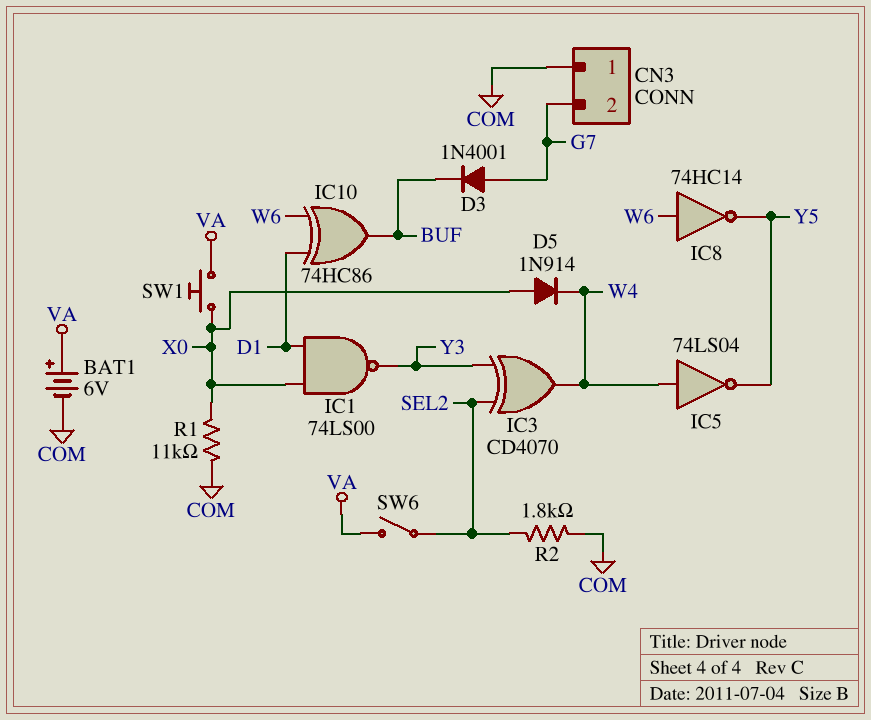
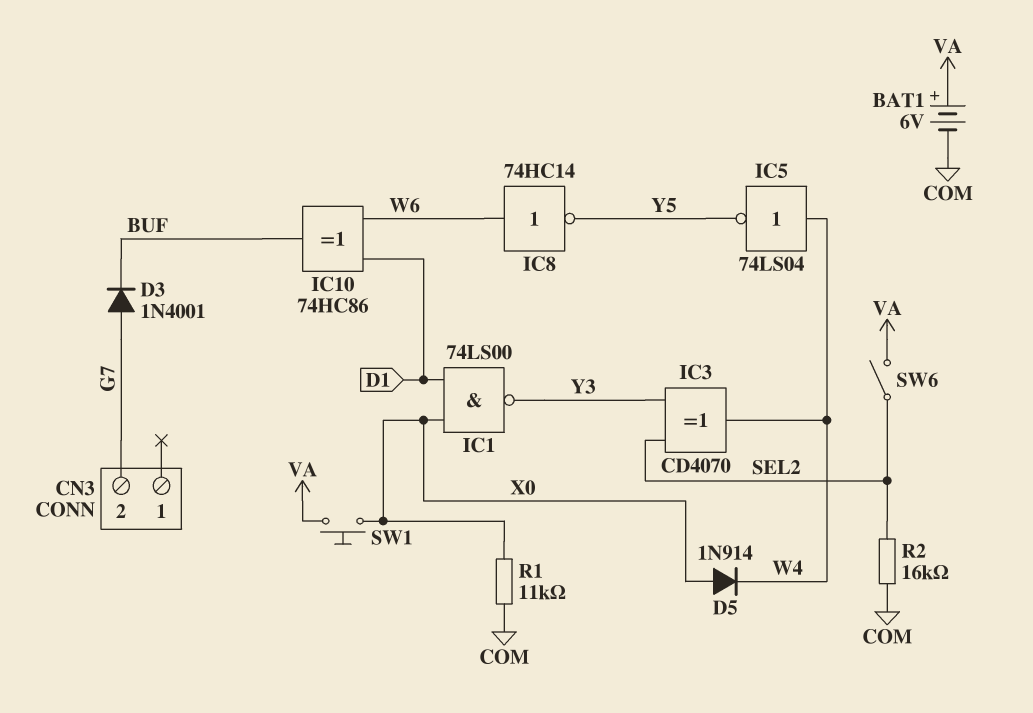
CN3 pin 1: COM -> none
R2: 1.8k (COM, SEL2) -> 16k (COM, SEL2)

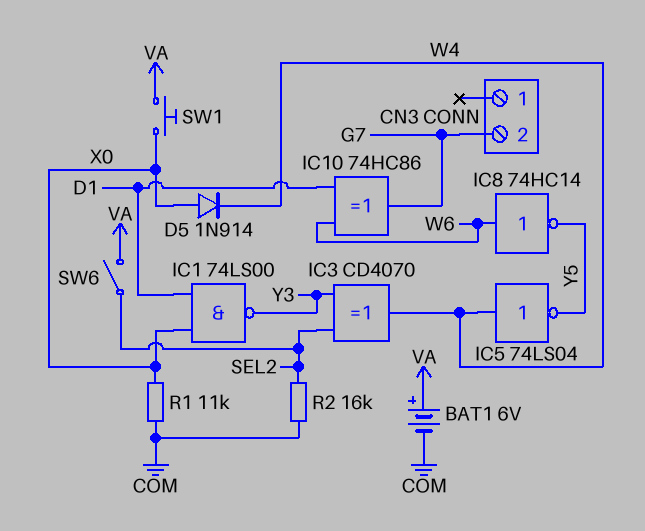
D3: diode 1N4001 (A G7, K BUF) -> none
IC10: XOR 74HC86 (in D1, in W6, out BUF) -> XOR 74HC86 (in D1, in W6, out G7)

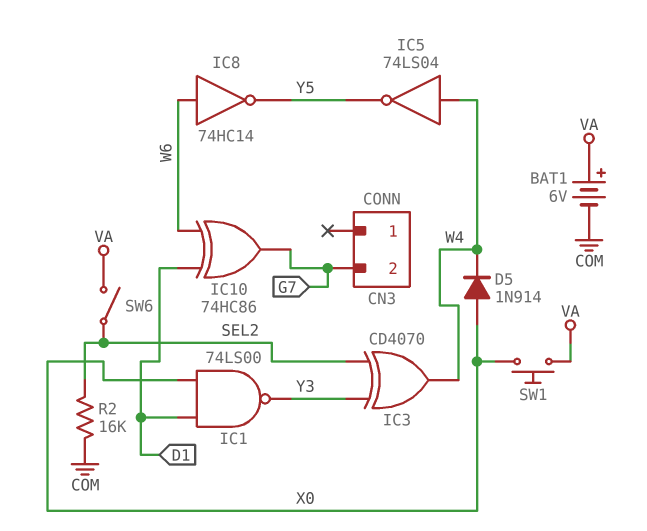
R1: 11k (COM, X0) -> none

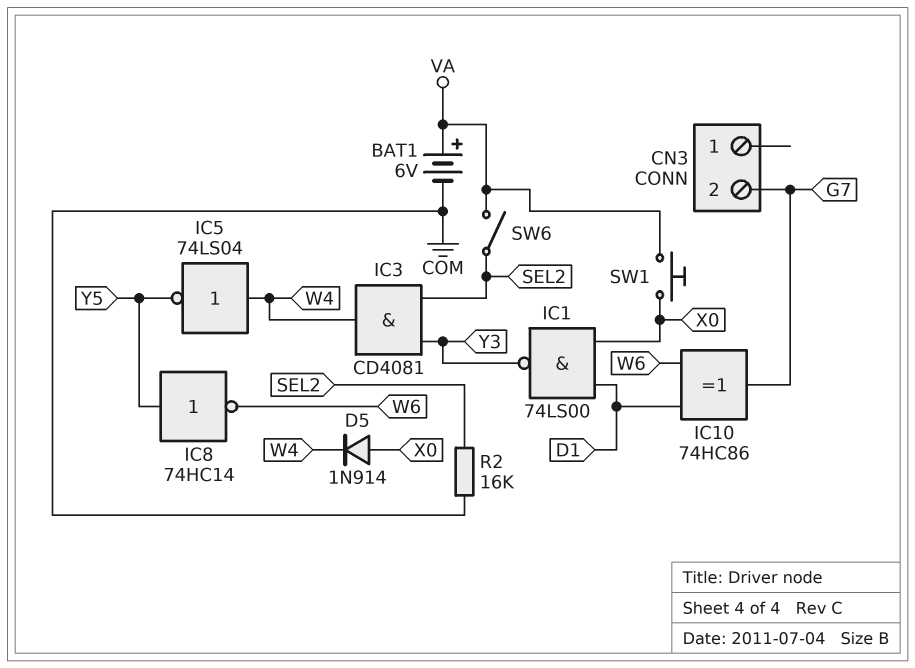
IC3: XOR CD4070 (in SEL2, in Y3, out W4) -> AND CD4081 (in SEL2, in Y3, out W4)
IC8: NOT 74HC14 (in W6, out Y5) -> NOT 74HC14 (in Y5, out W6)

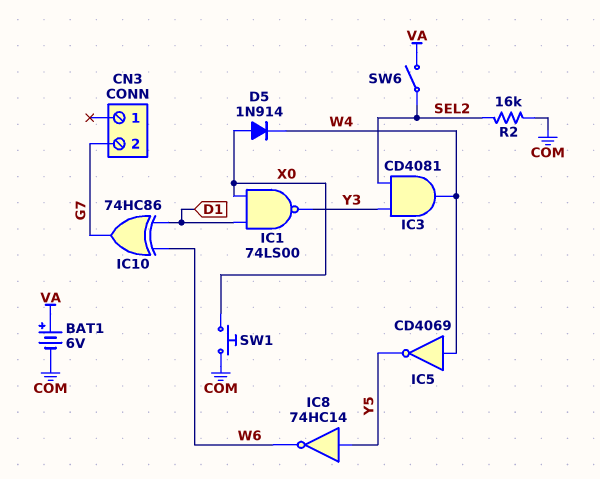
IC5: NOT 74LS04 (in W4, out Y5) -> NOT CD4069 (in W4, out Y5)
SW1: button (VA, X0) -> button (COM, X0)

